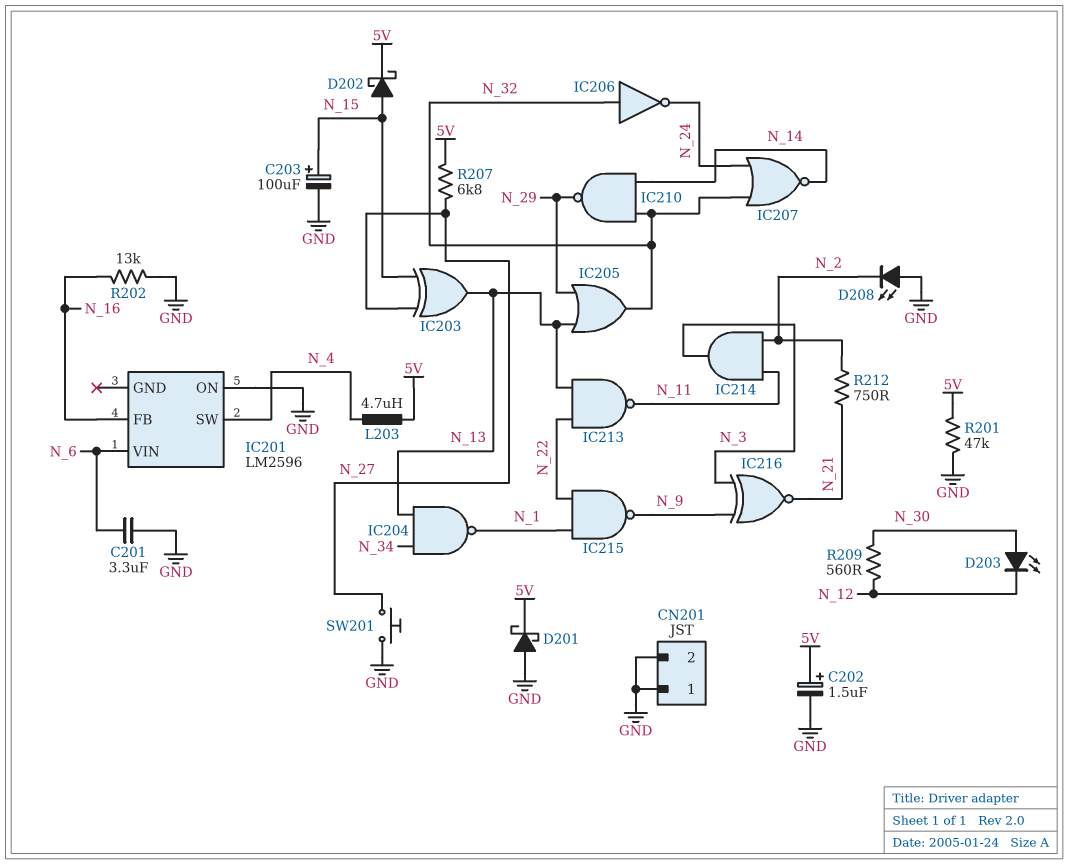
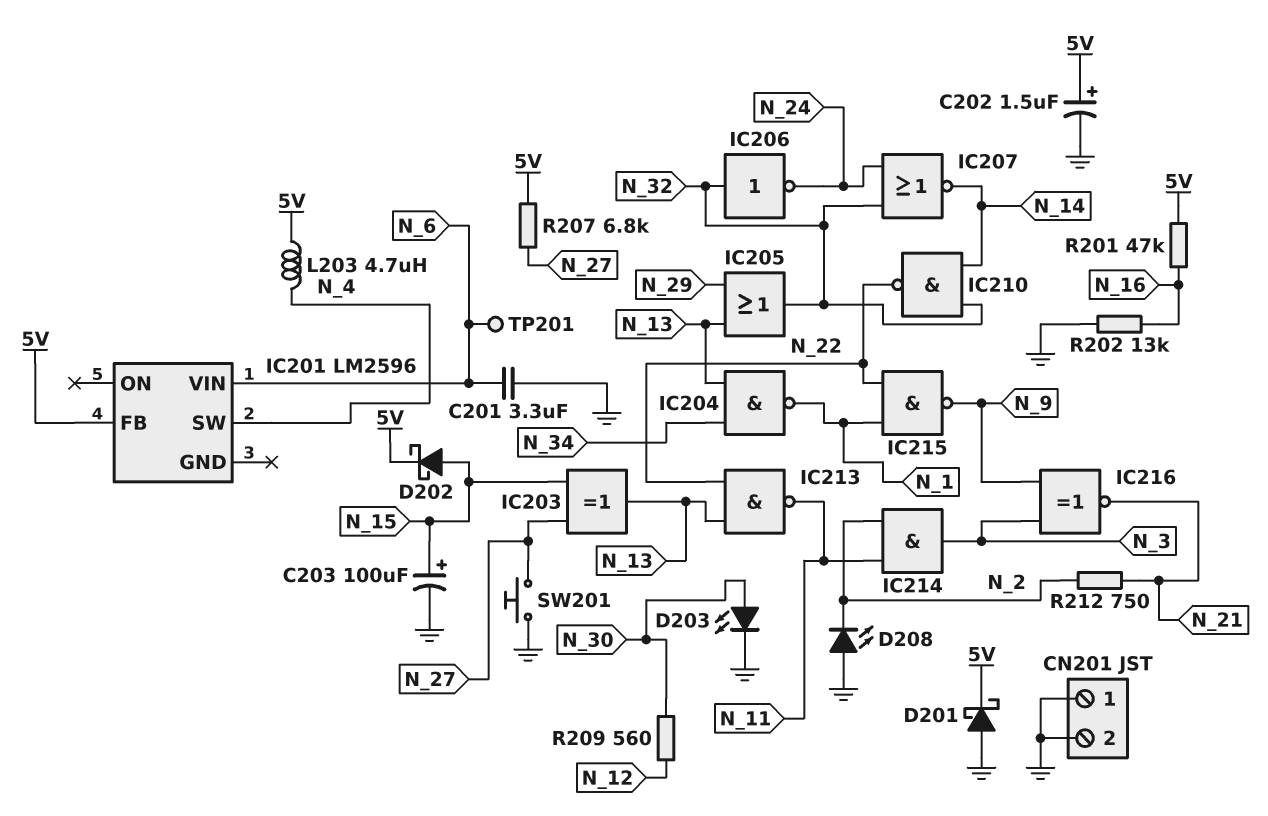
D203: LED (A N_30, K N_12) -> LED (A N_30, K GND)
IC201 pin FB: N_16 -> 5V
IC201 pin ON: GND -> none
IC210: NAND (in N_14, in N_32, out N_29) -> NAND (in N_14, in N_32, out N_22)
R201: 47k (5V, GND) -> 47k (5V, N_16)
TP201: none -> test point (N_6)

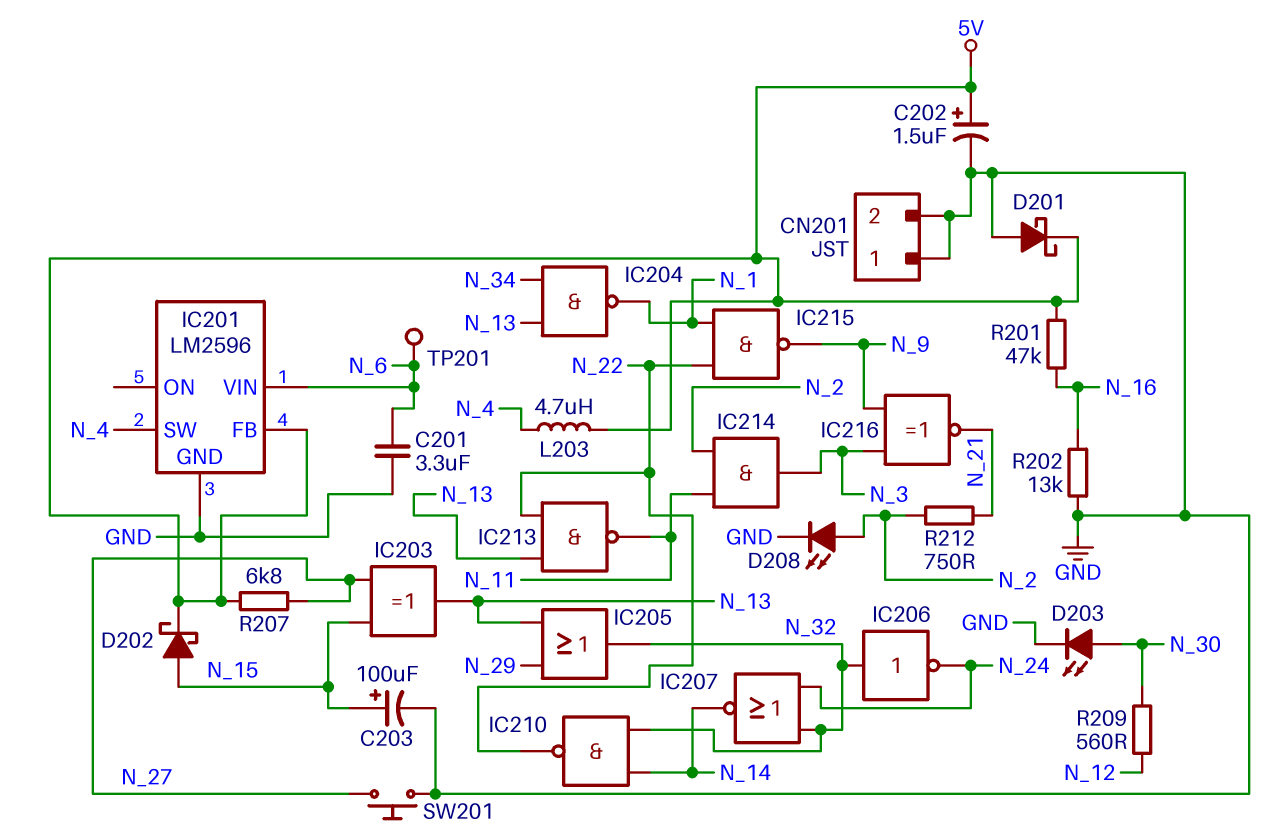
D208: LED (A GND, K N_2) -> LED (A N_2, K GND)
IC201 pin GND: none -> GND

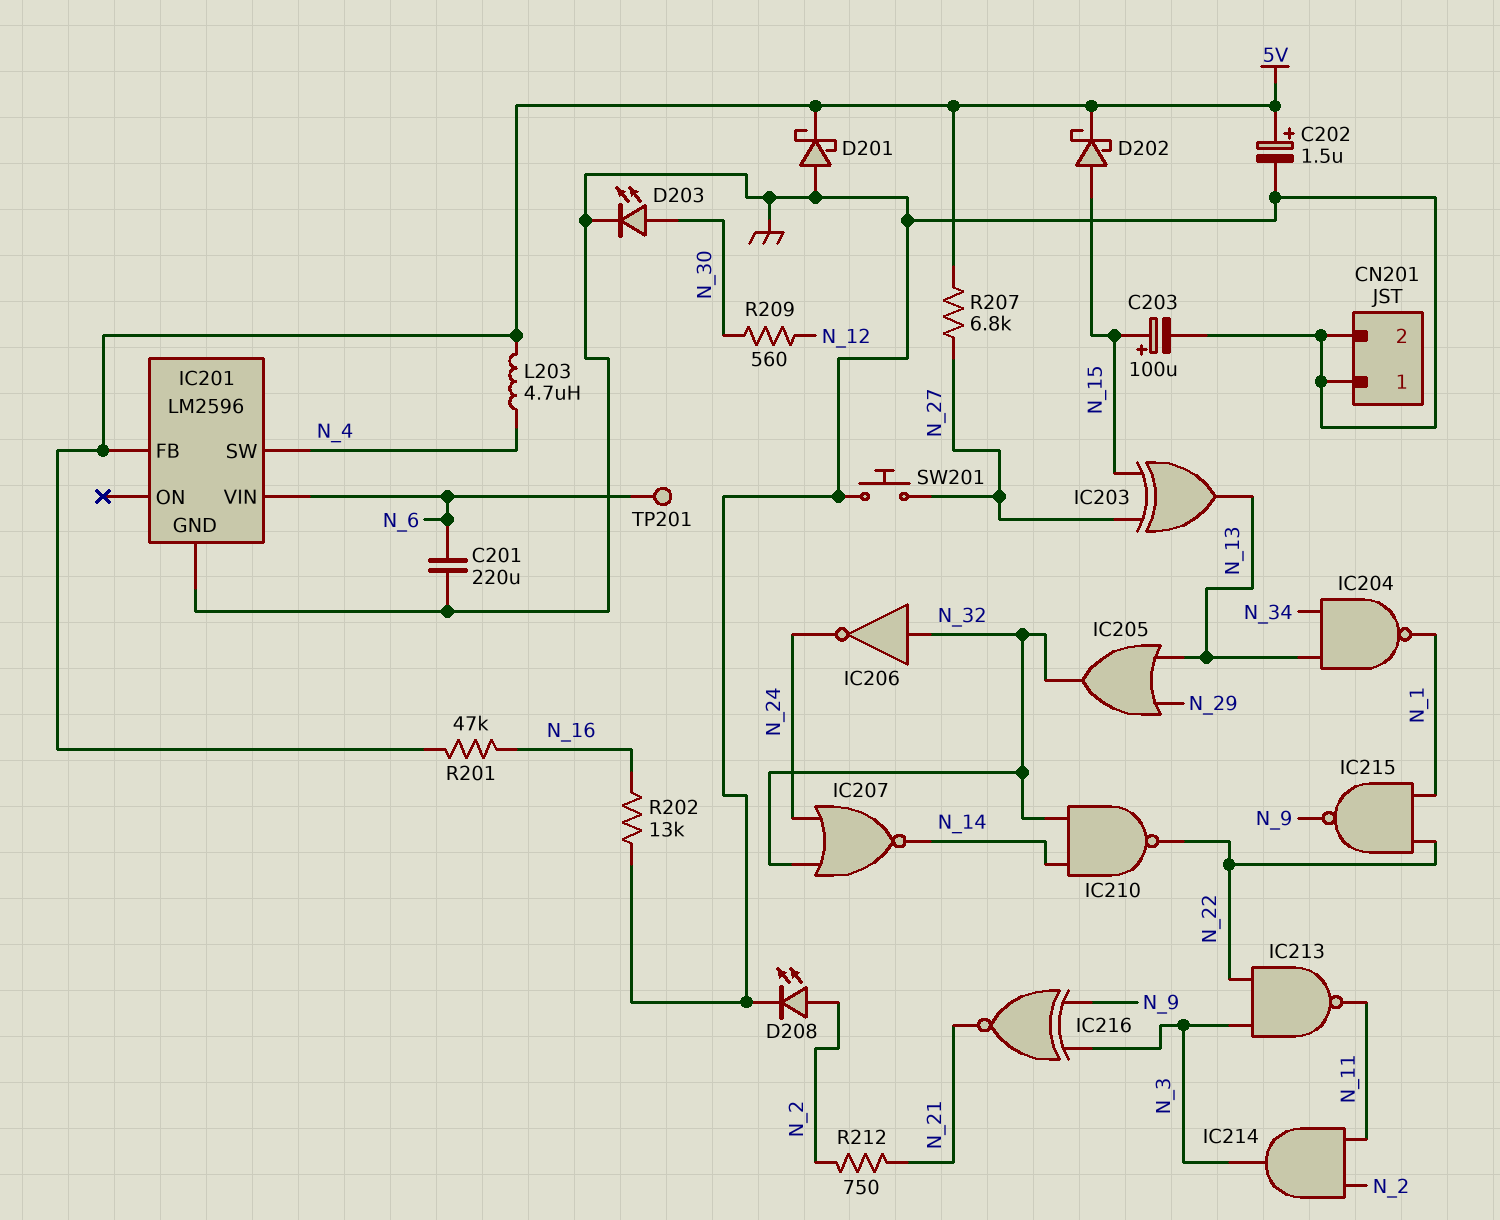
C201: 3.3uF (GND, N_6) -> 220uF (GND, N_6)
IC213: NAND (in N_13, in N_22, out N_11) -> NAND (in N_3, in N_22, out N_11)

